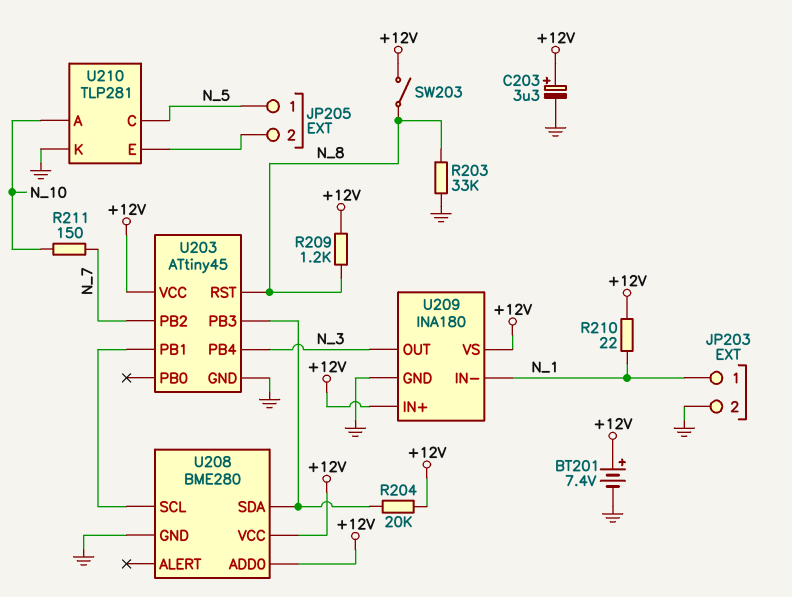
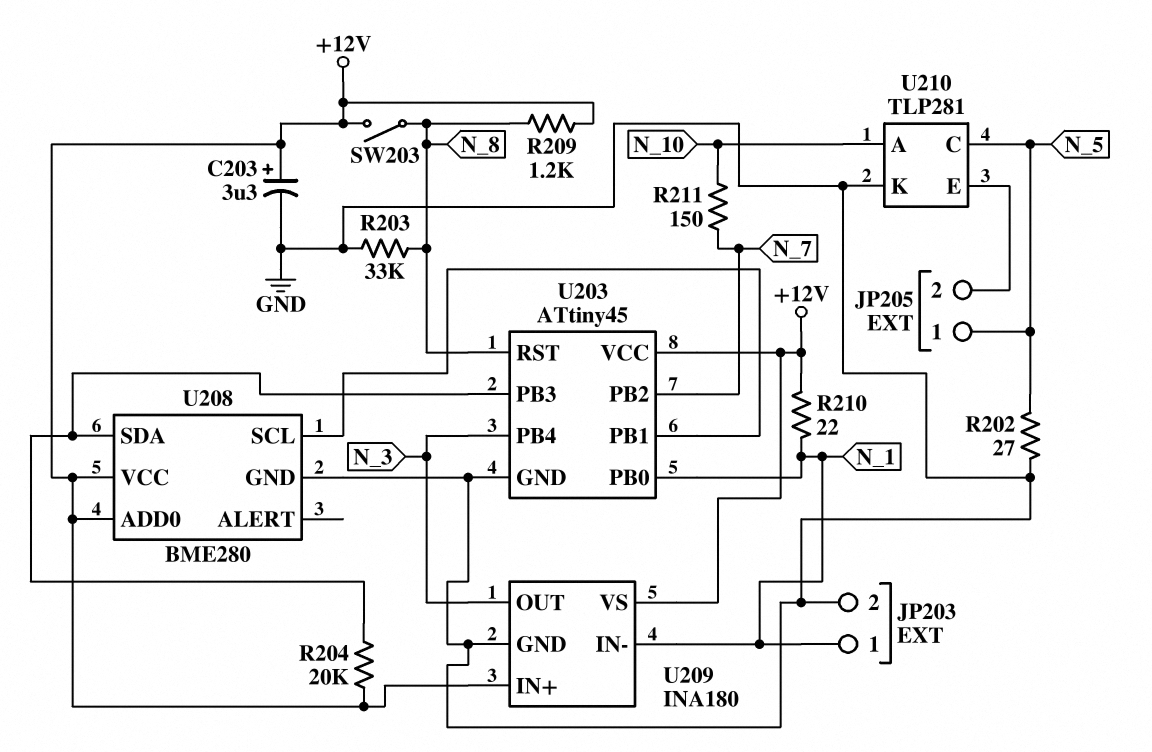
BT201: 7.4V (plus +12V, minus GND) -> none
R202: none -> 27 (GND, N_5)
U203 pin PB0: none -> N_1

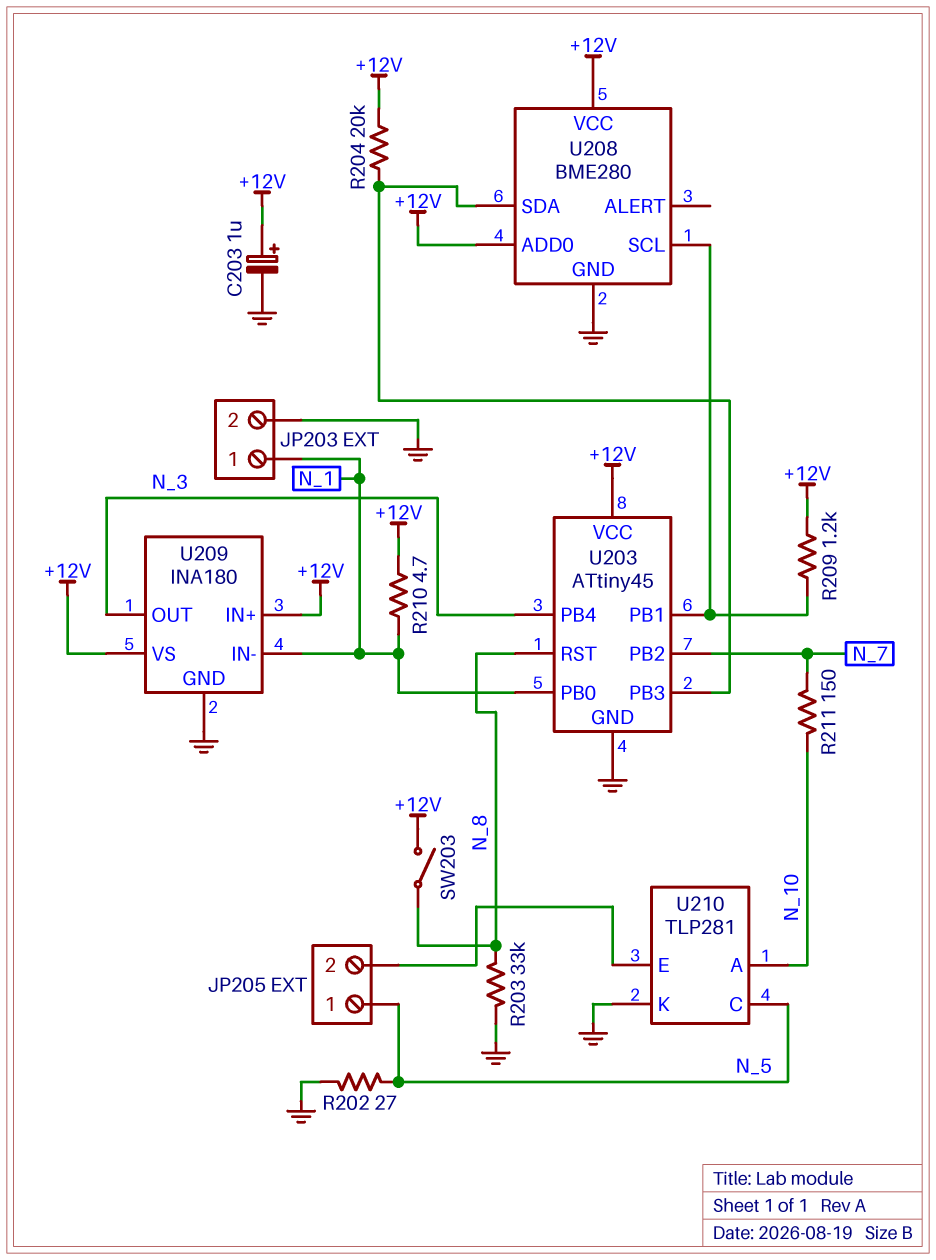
C203: 3.3uF (plus +12V, minus GND) -> 1uF (plus +12V, minus GND)
R209: 1.2k (+12V, N_8) -> 1.2k (+12V, U203/PB1)
R210: 22 (+12V, N_1) -> 4.7 (+12V, N_1)

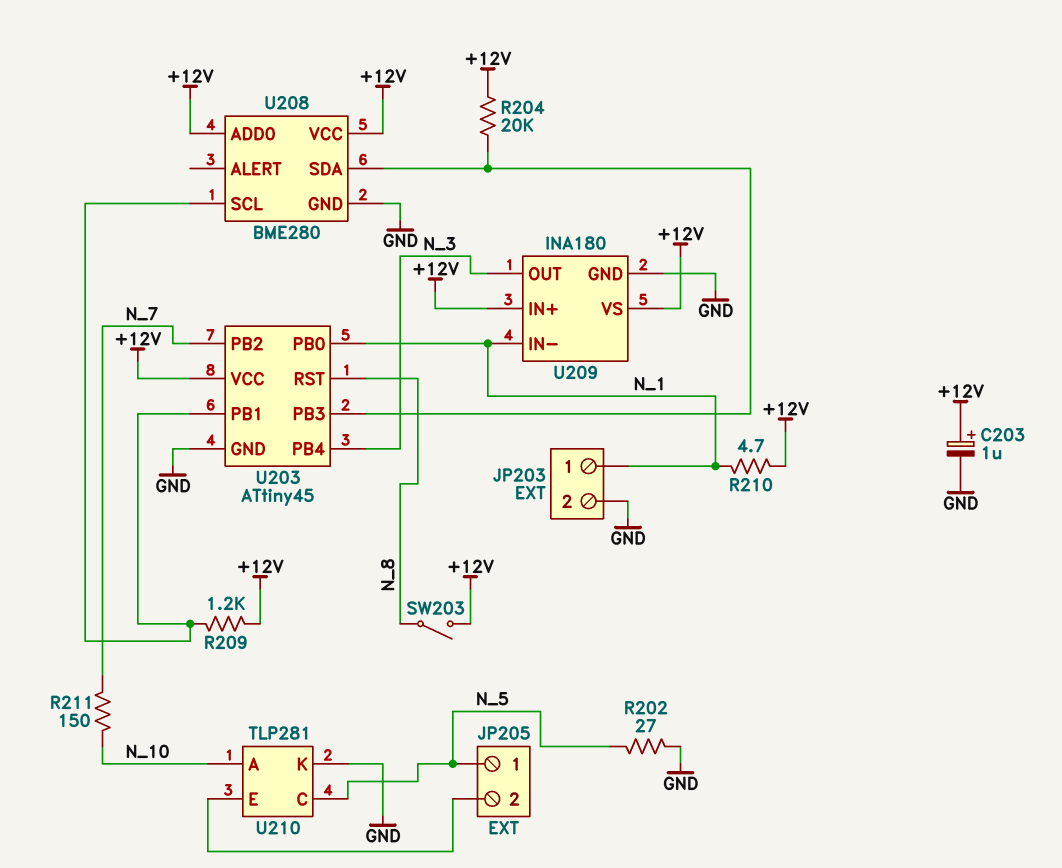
R203: 33k (GND, N_8) -> none

